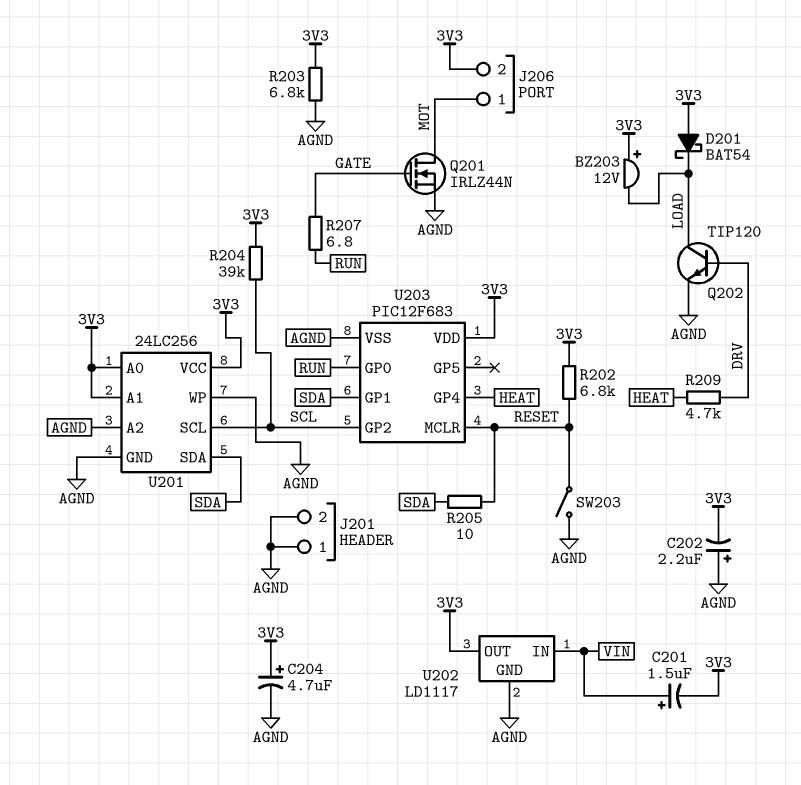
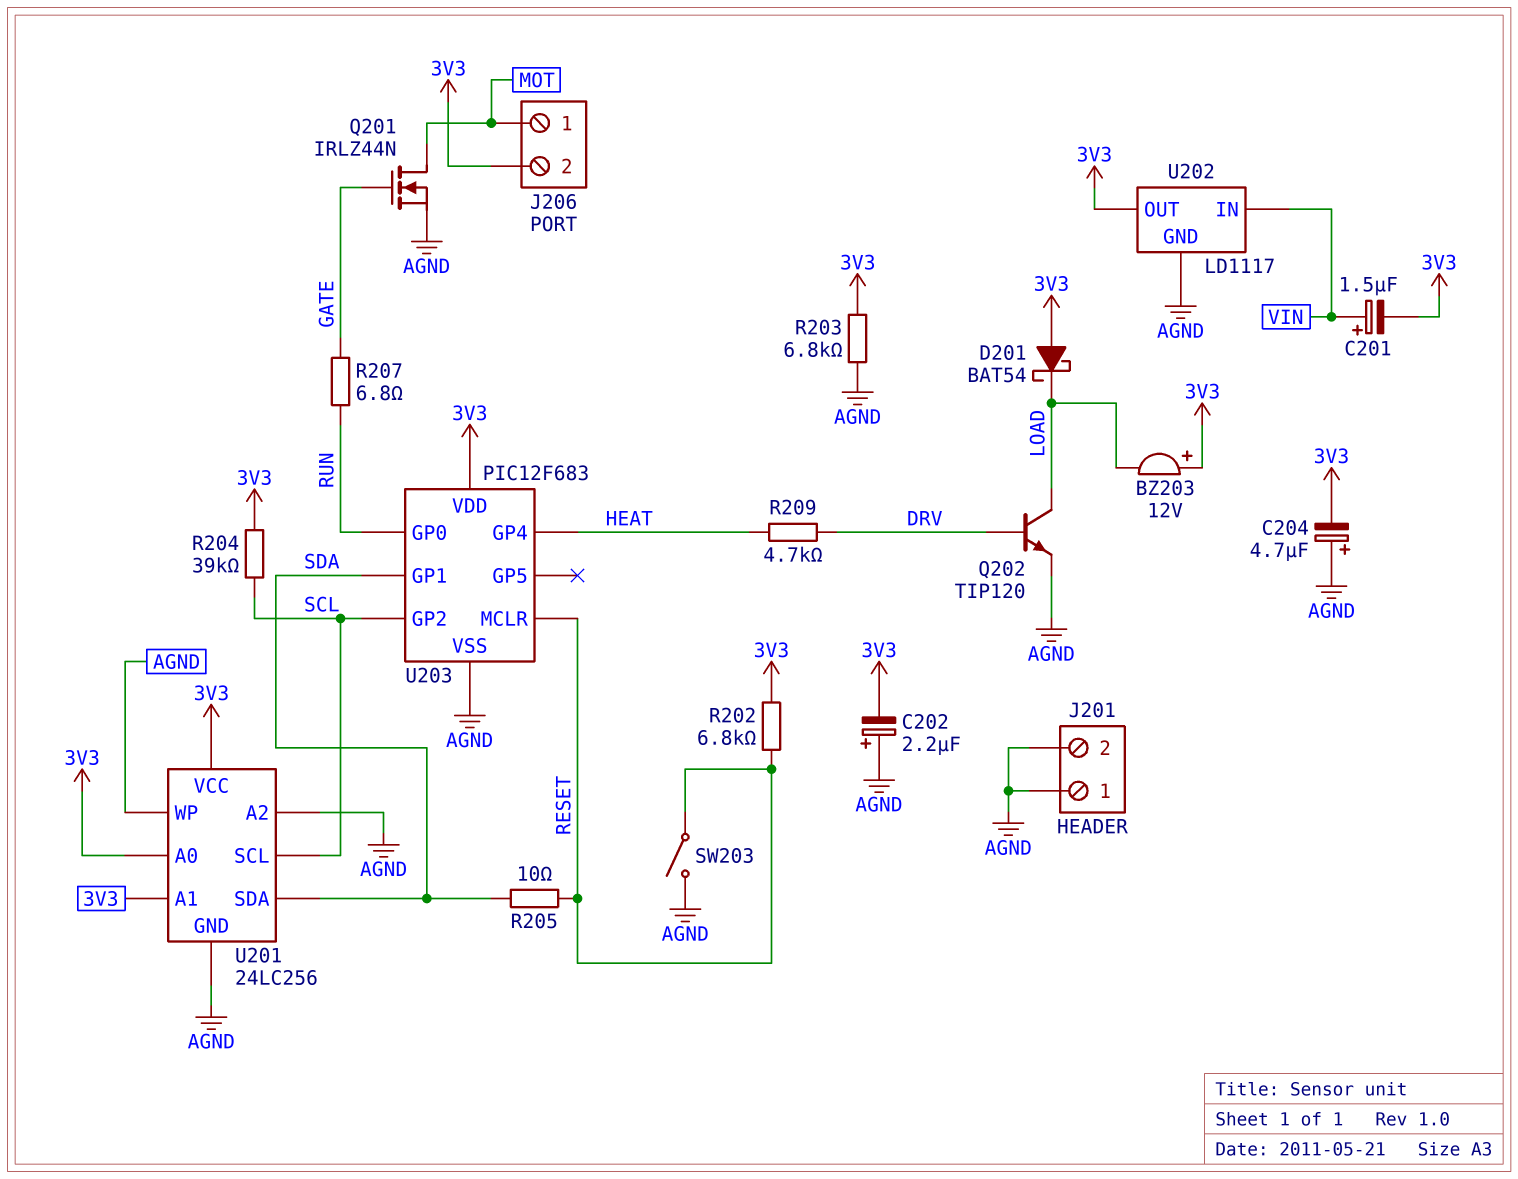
C204: 4.7uF (plus 3V3, minus AGND) -> 4.7uF (plus AGND, minus 3V3)

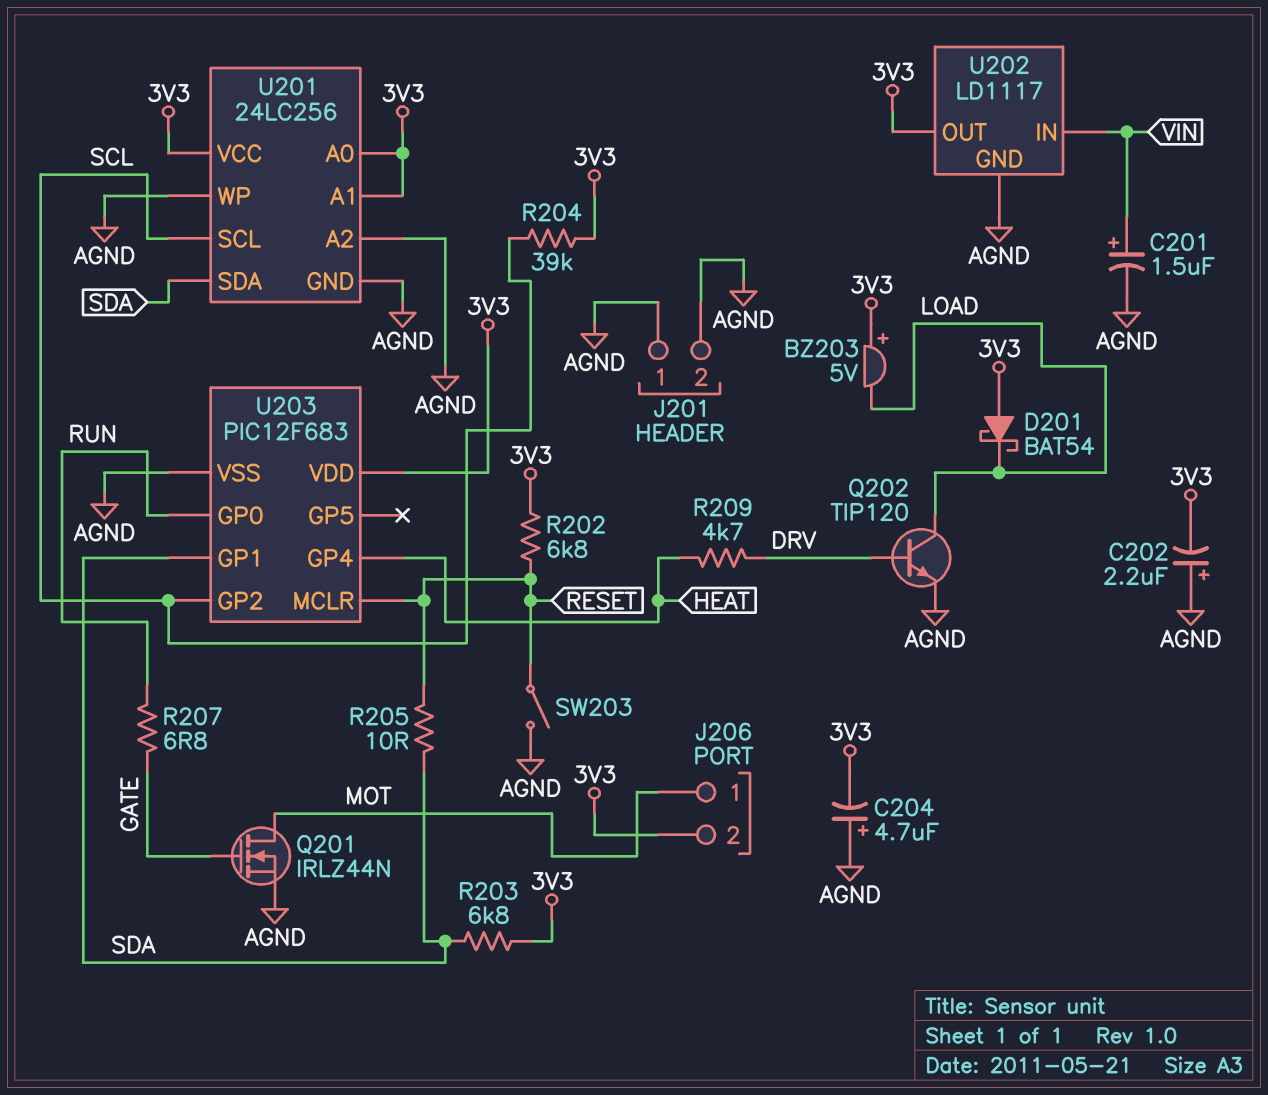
BZ203: buzzer 12V (plus 3V3, minus LOAD) -> buzzer 5V (plus 3V3, minus LOAD)
C201: 1.5uF (plus VIN, minus 3V3) -> 1.5uF (plus VIN, minus AGND)
R203: 6.8k (3V3, AGND) -> 6.8k (3V3, SDA)

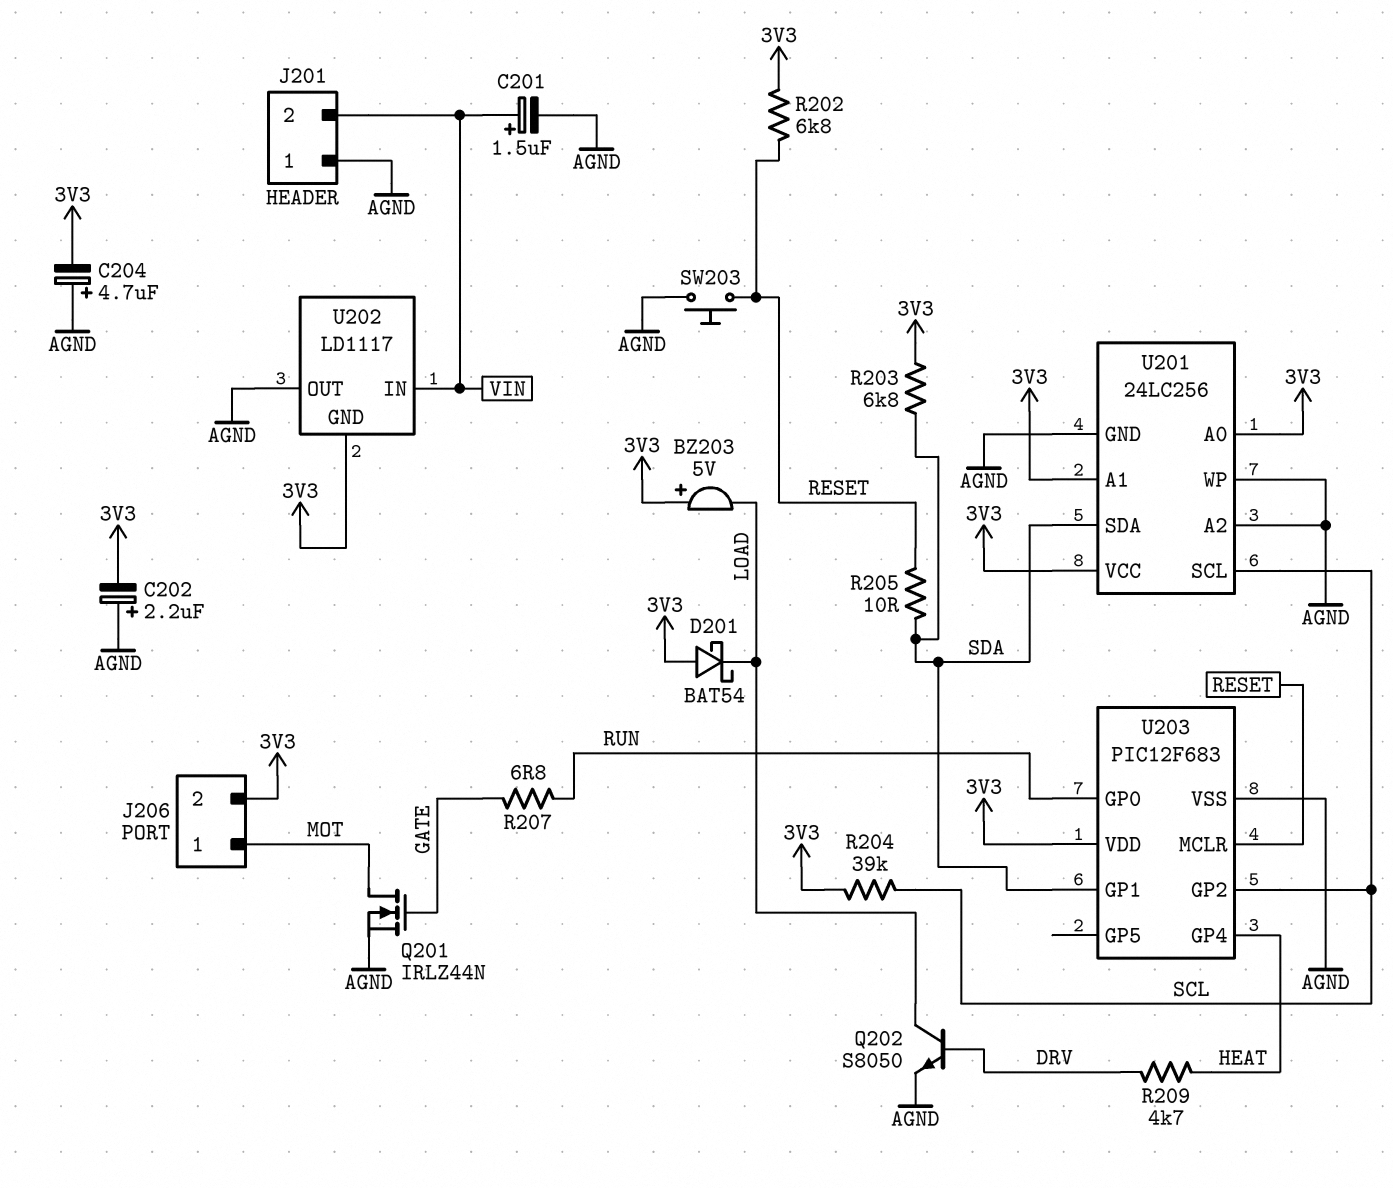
J201 pin 2: AGND -> VIN
Q202: NPN TIP120 (B DRV, C LOAD, E AGND) -> NPN S8050 (B DRV, C LOAD, E AGND)
SW203: switch (AGND, RESET) -> button (AGND, RESET)
U202 pin GND: AGND -> 3V3
U202 pin OUT: 3V3 -> AGND

